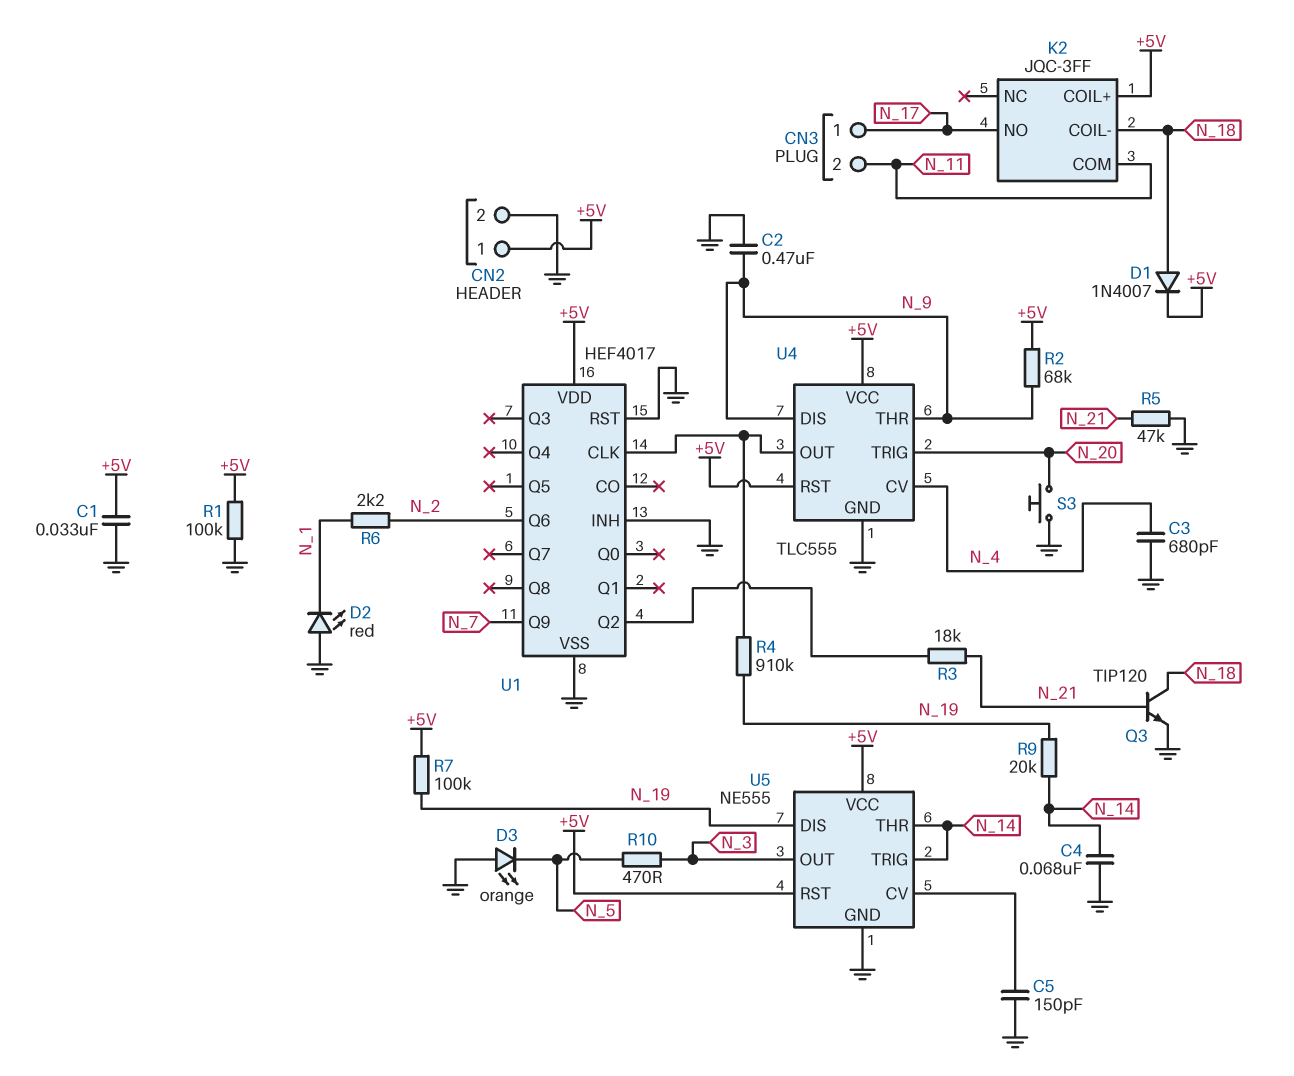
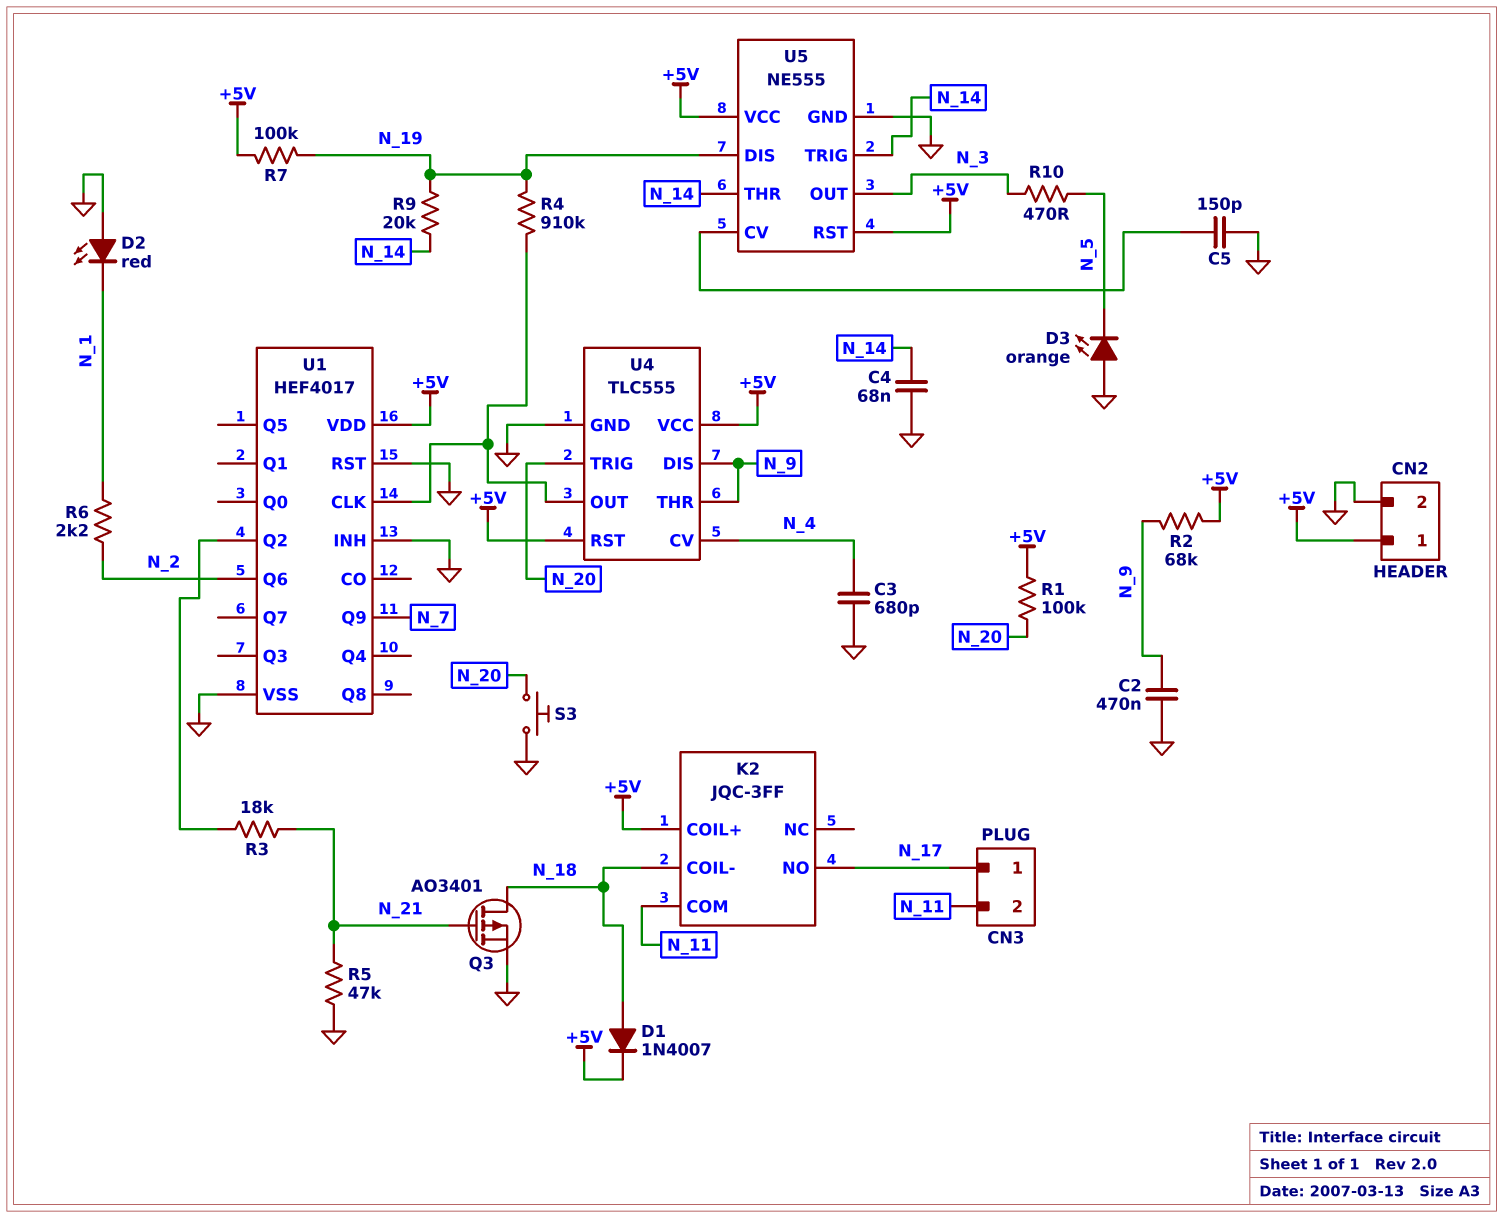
C1: 33nF (+5V, GND) -> none
Q3: NPN TIP120 (B N_21, C N_18, E GND) -> PMOS AO3401 (G N_21, D N_18, S GND)
R1: 100k (+5V, GND) -> 100k (+5V, N_20)

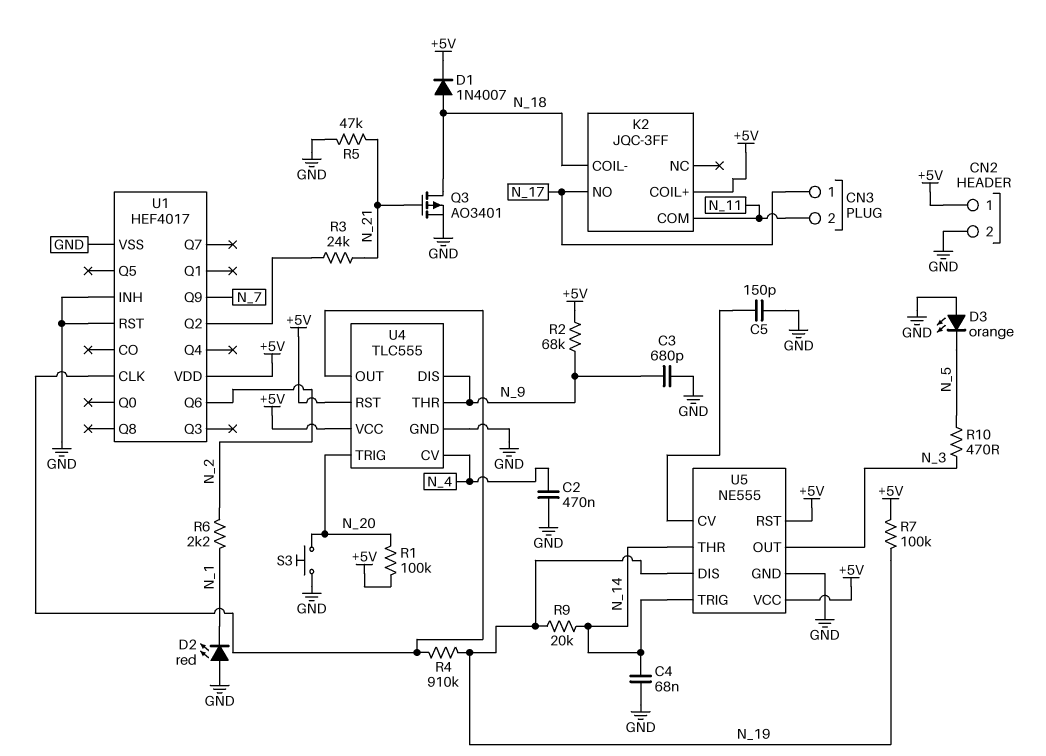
C2: 470nF (GND, N_9) -> 470nF (GND, N_4)
C3: 680pF (GND, N_4) -> 680pF (GND, N_9)
R3: 18k (N_21, U1/Q2) -> 24k (N_21, U1/Q2)

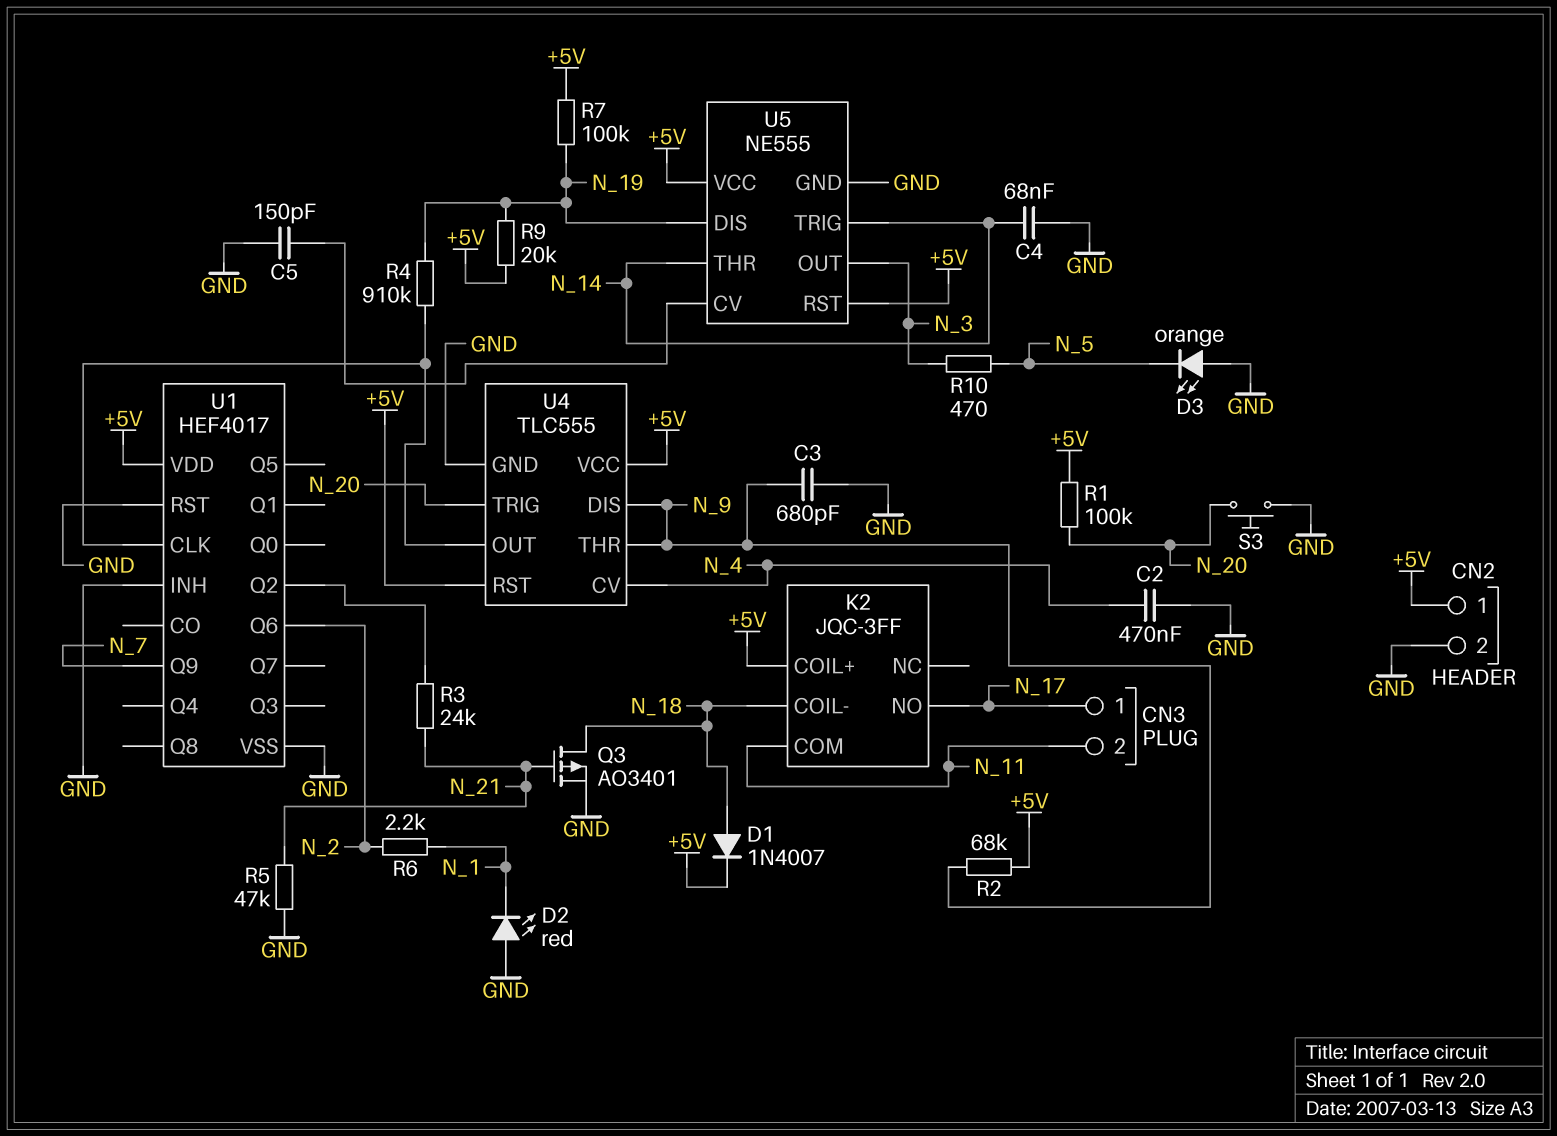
R9: 20k (N_14, N_19) -> 20k (+5V, N_19)

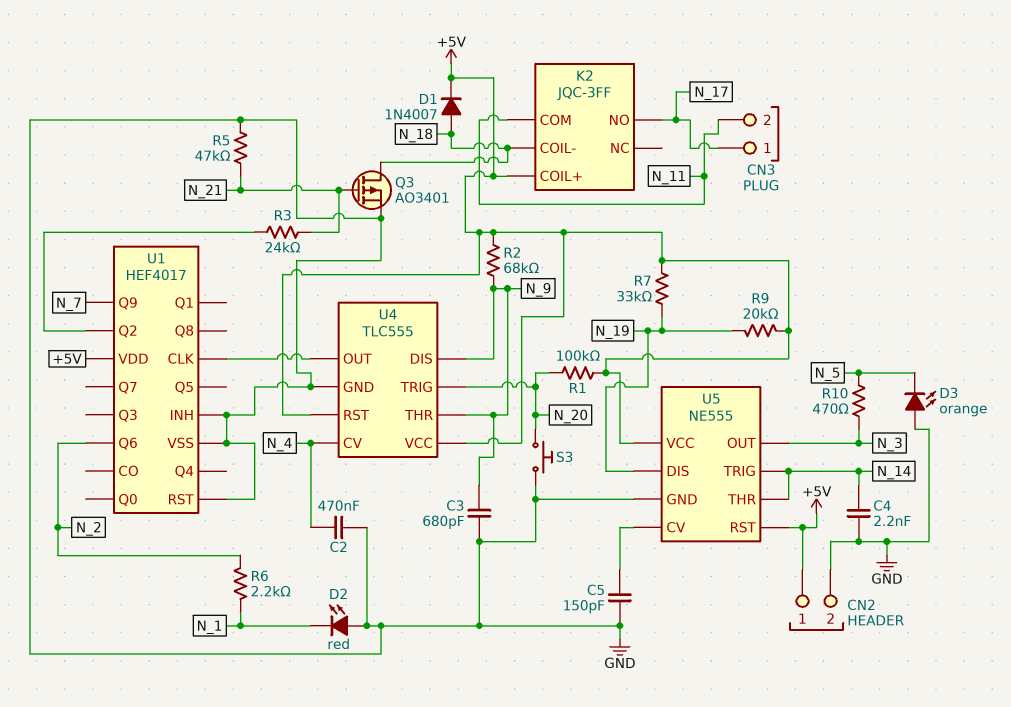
C4: 68nF (GND, N_14) -> 2.2nF (GND, N_14)
R4: 910k (N_19, U1/CLK) -> none
R7: 100k (+5V, N_19) -> 33k (+5V, N_19)

